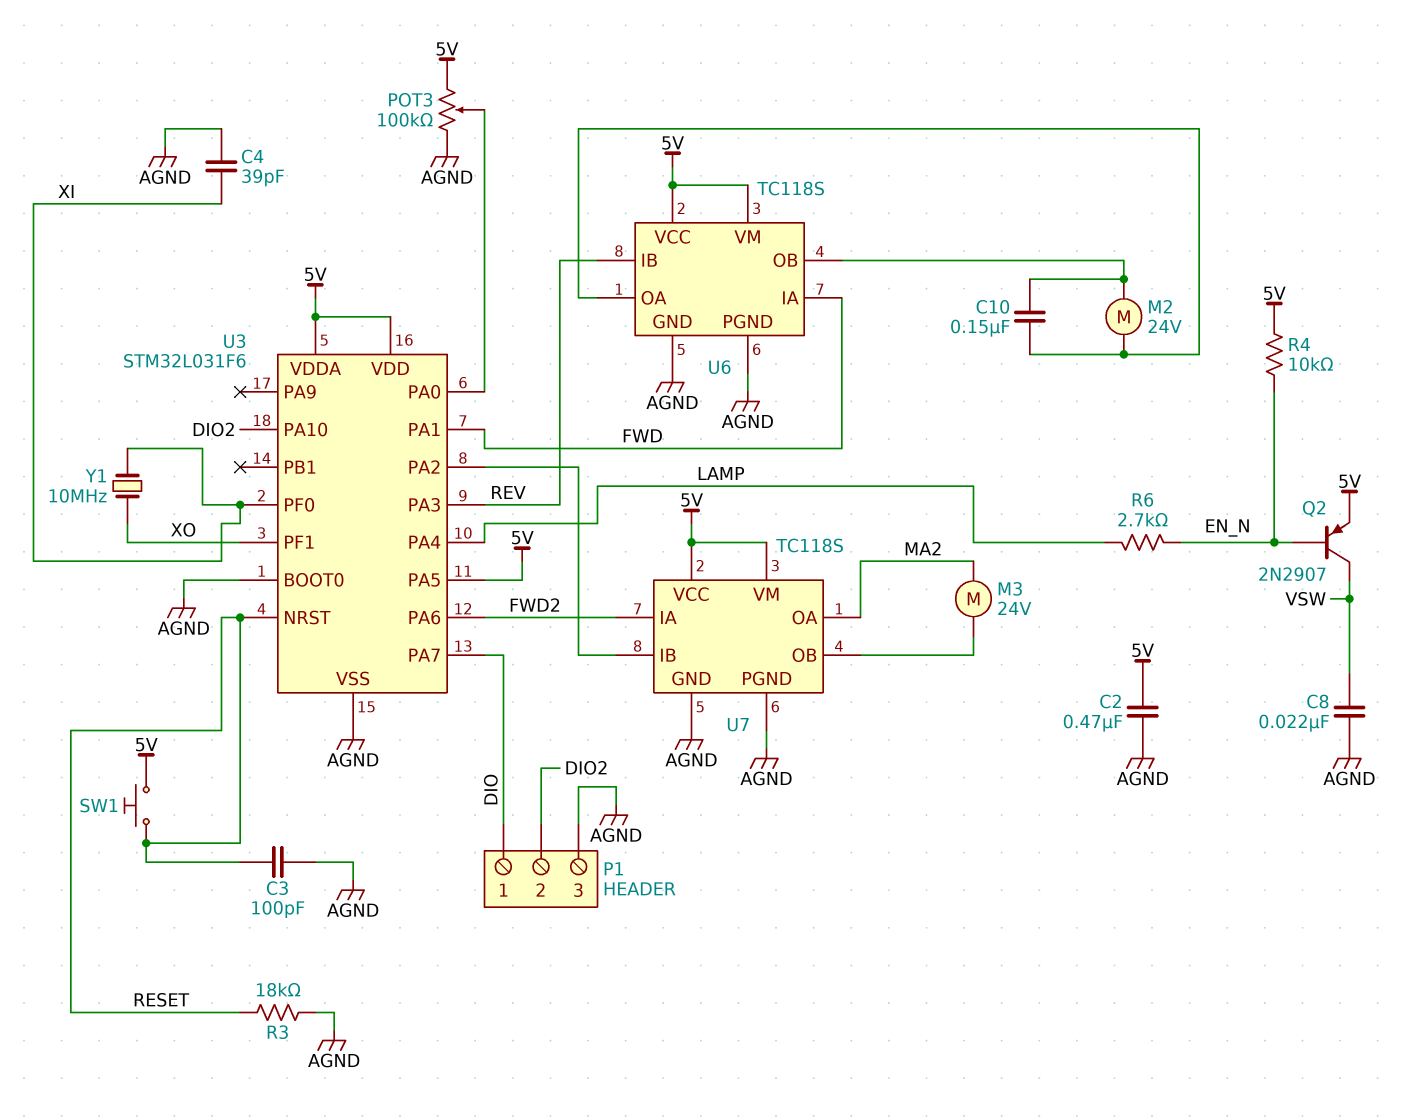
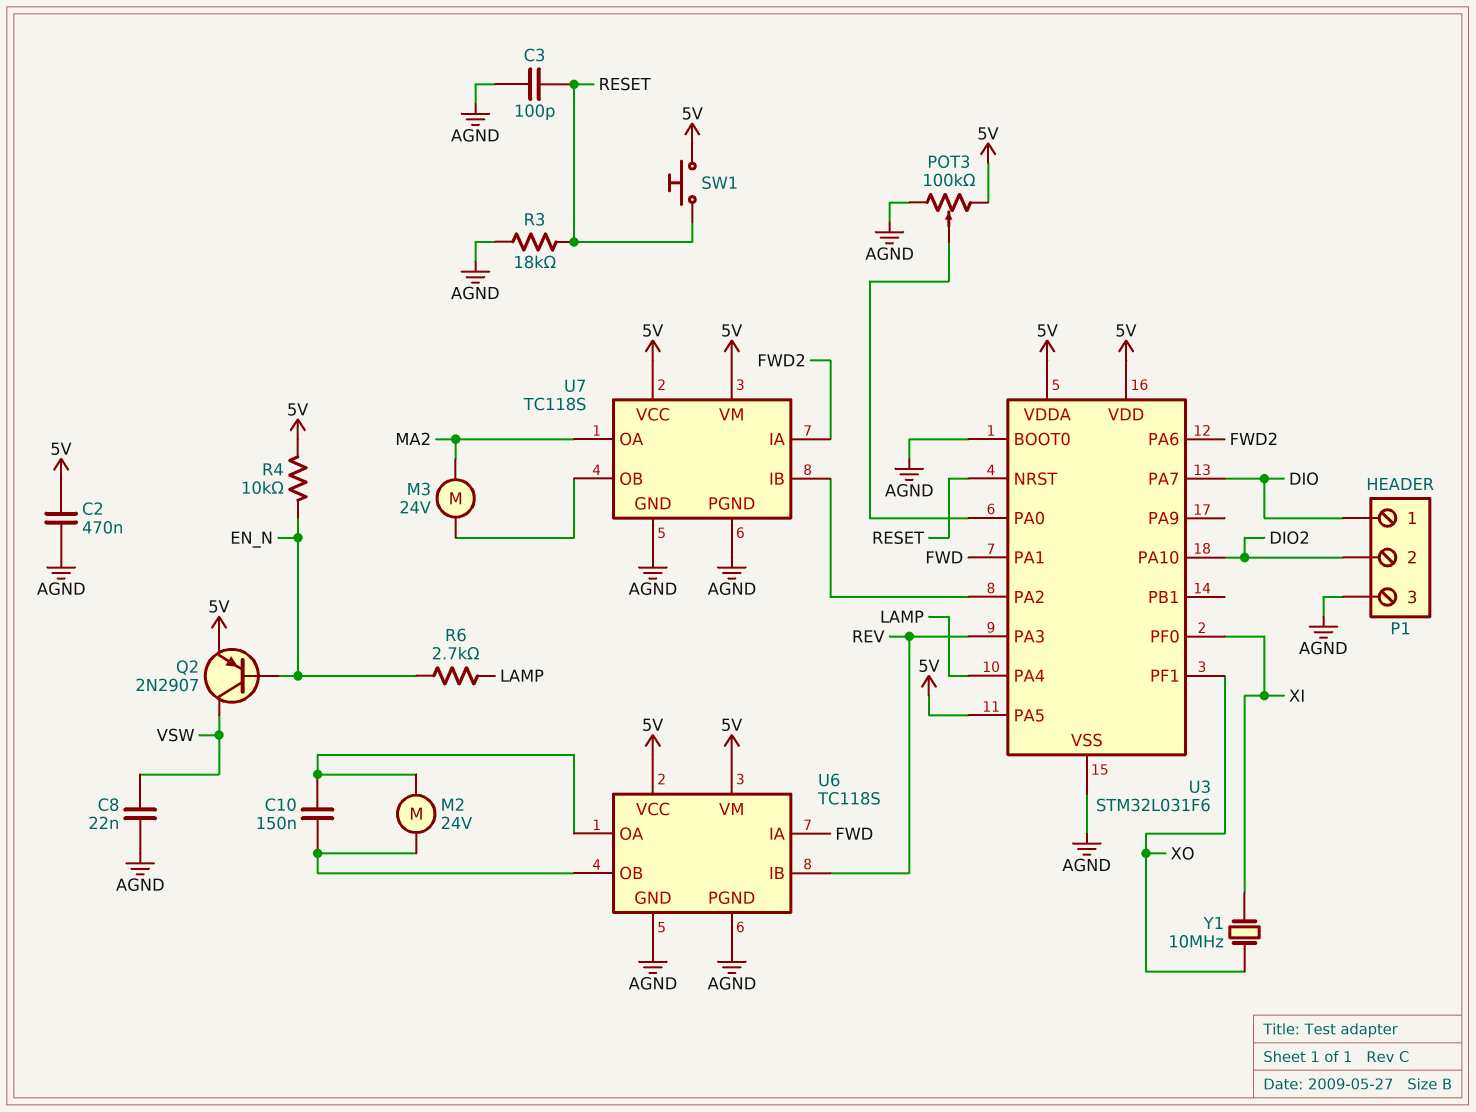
C4: 39pF (AGND, XI) -> none

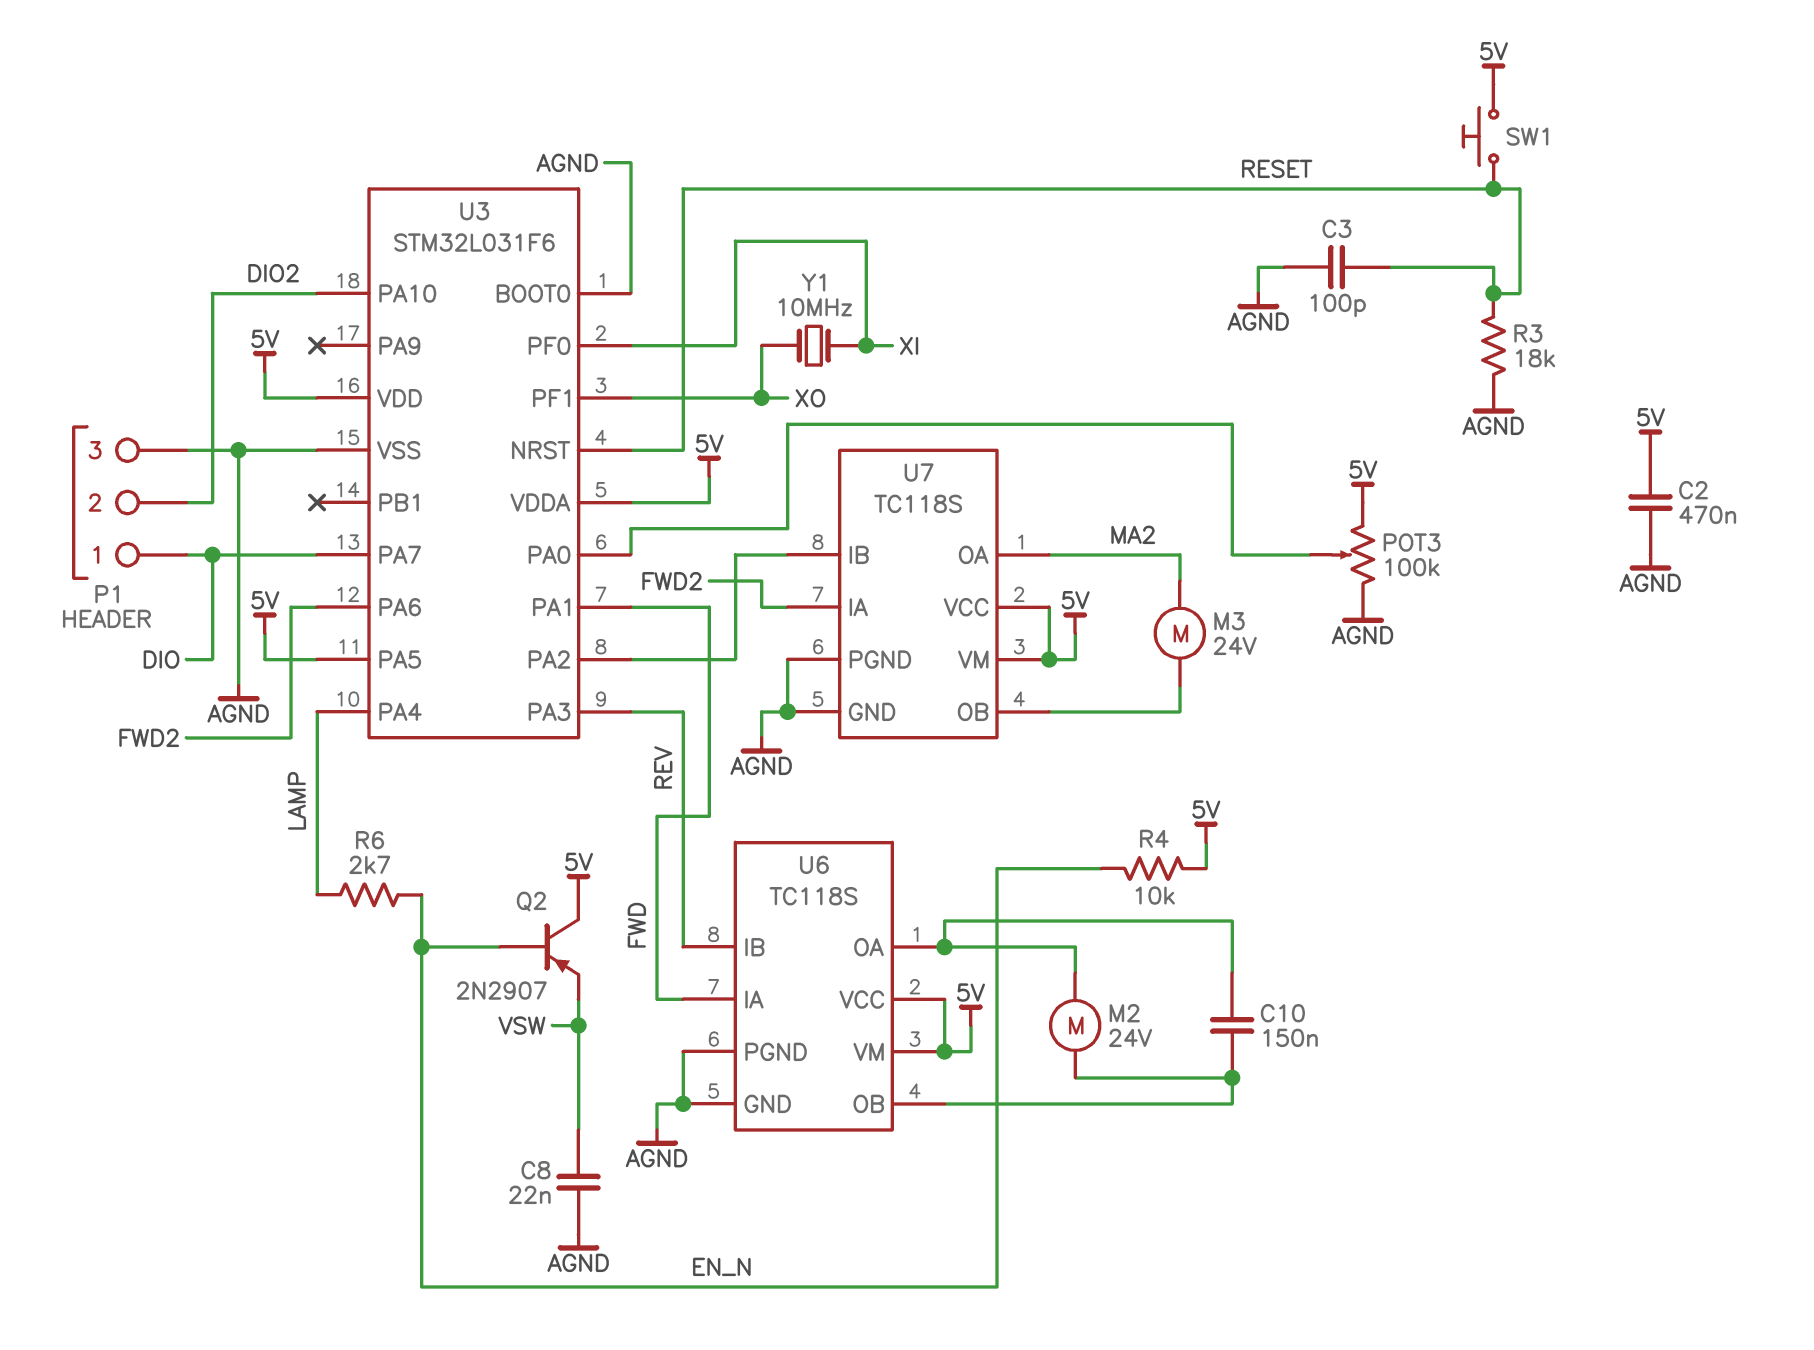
Q2: PNP 2N2907 (B EN_N, C VSW, E 5V) -> PNP 2N2907 (B EN_N, C 5V, E VSW)

